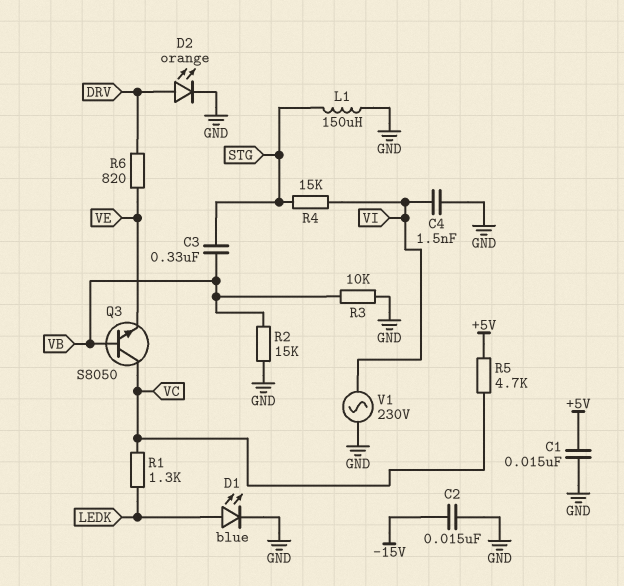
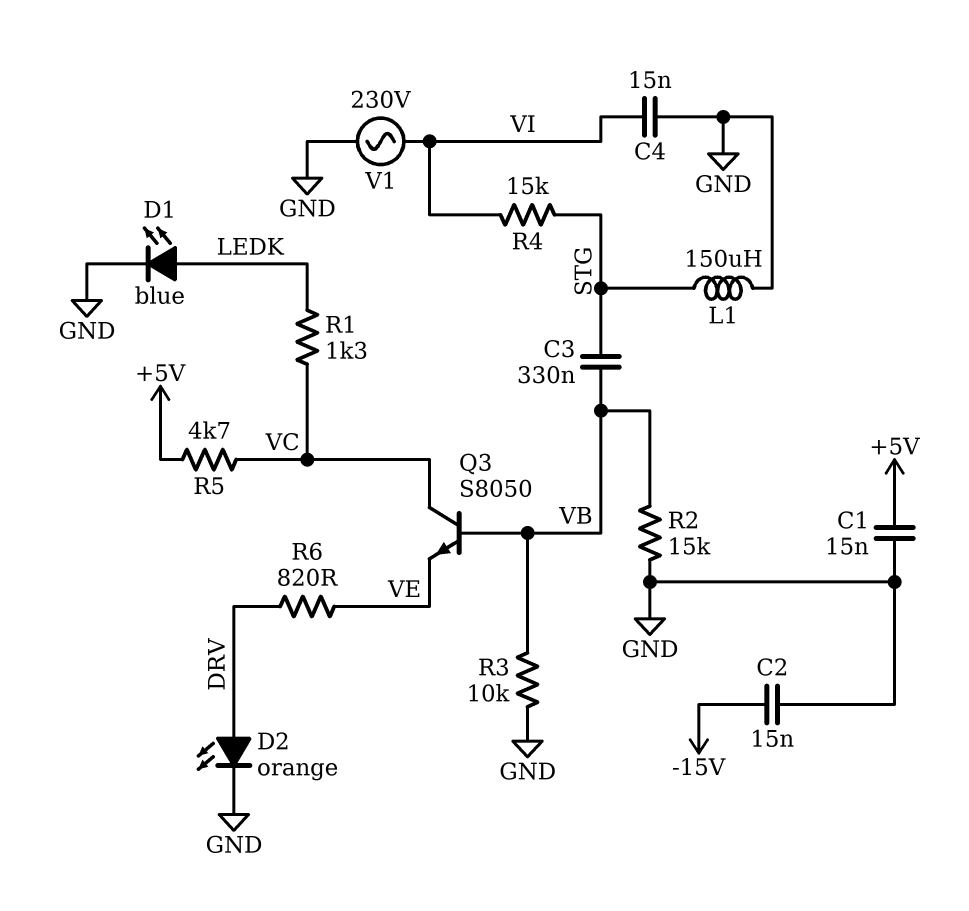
C4: 1.5nF (GND, VI) -> 15nF (GND, VI)

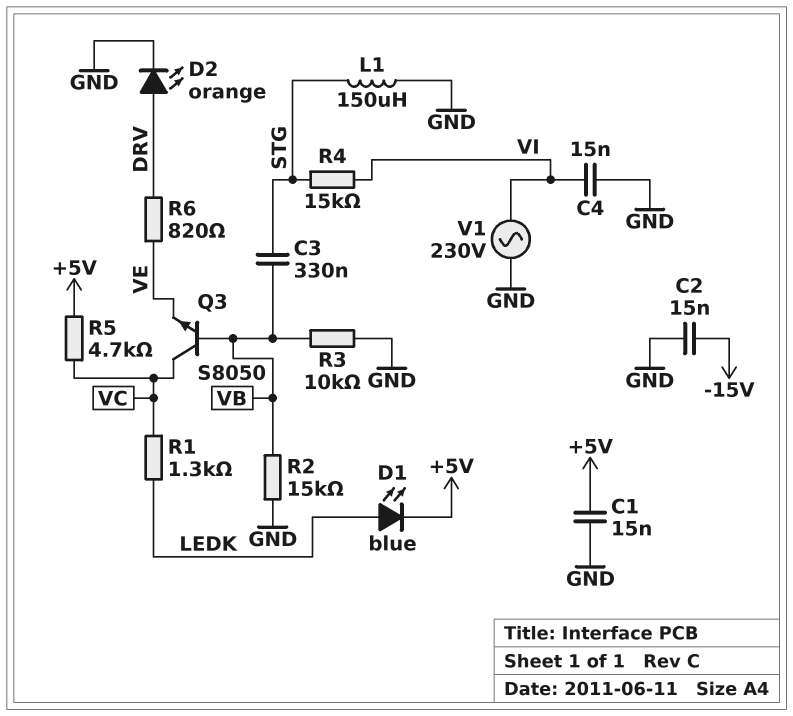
D1: LED blue (A LEDK, K GND) -> LED blue (A LEDK, K +5V)

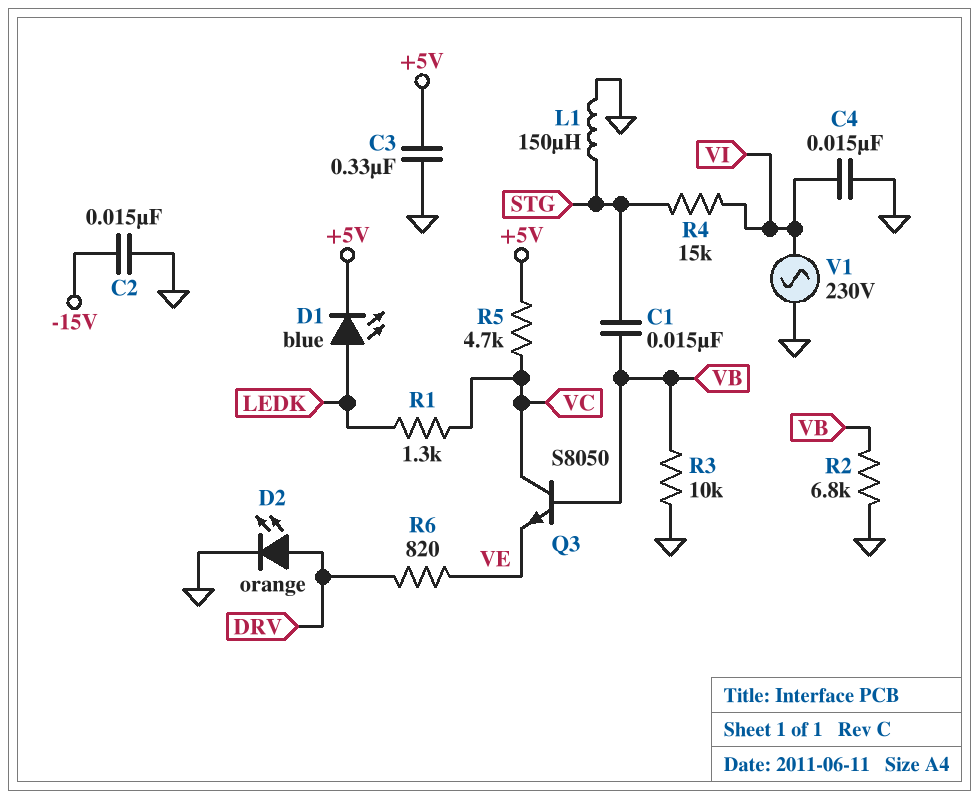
C1: 15nF (+5V, GND) -> 15nF (STG, VB)
C3: 330nF (STG, VB) -> 330nF (+5V, GND)
R2: 15k (GND, VB) -> 6.8k (GND, VB)

